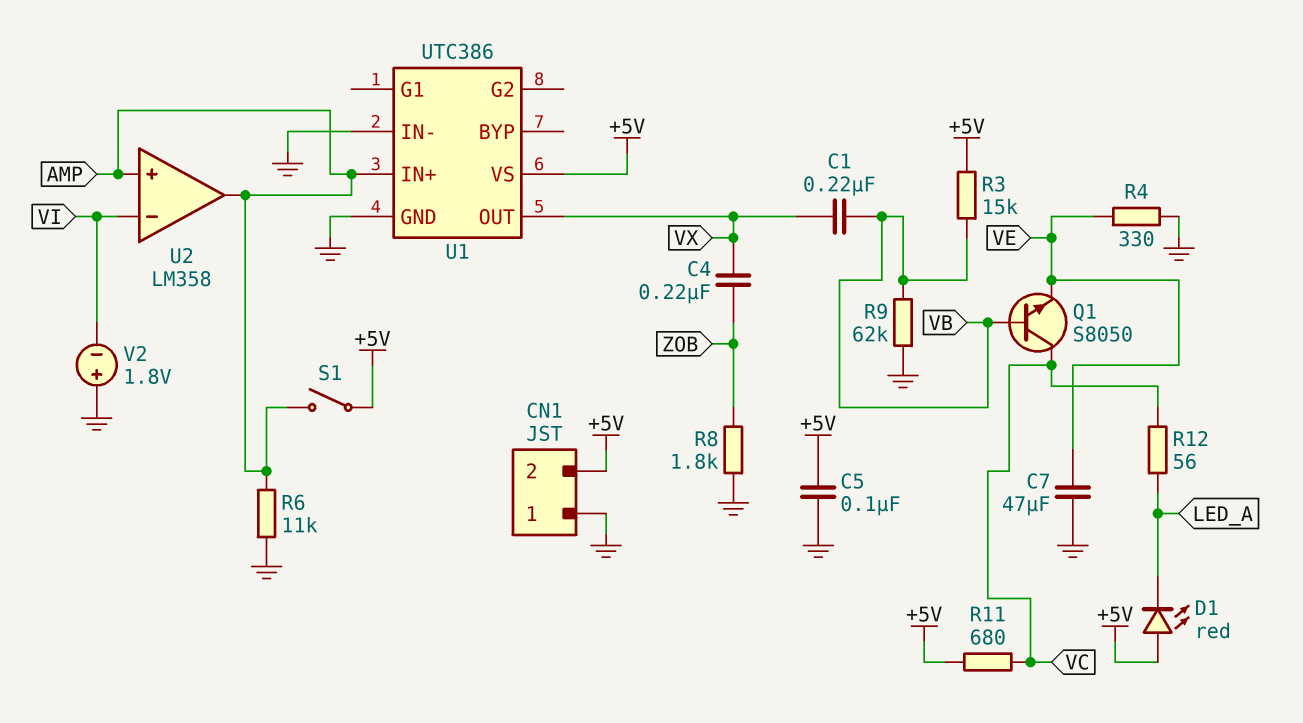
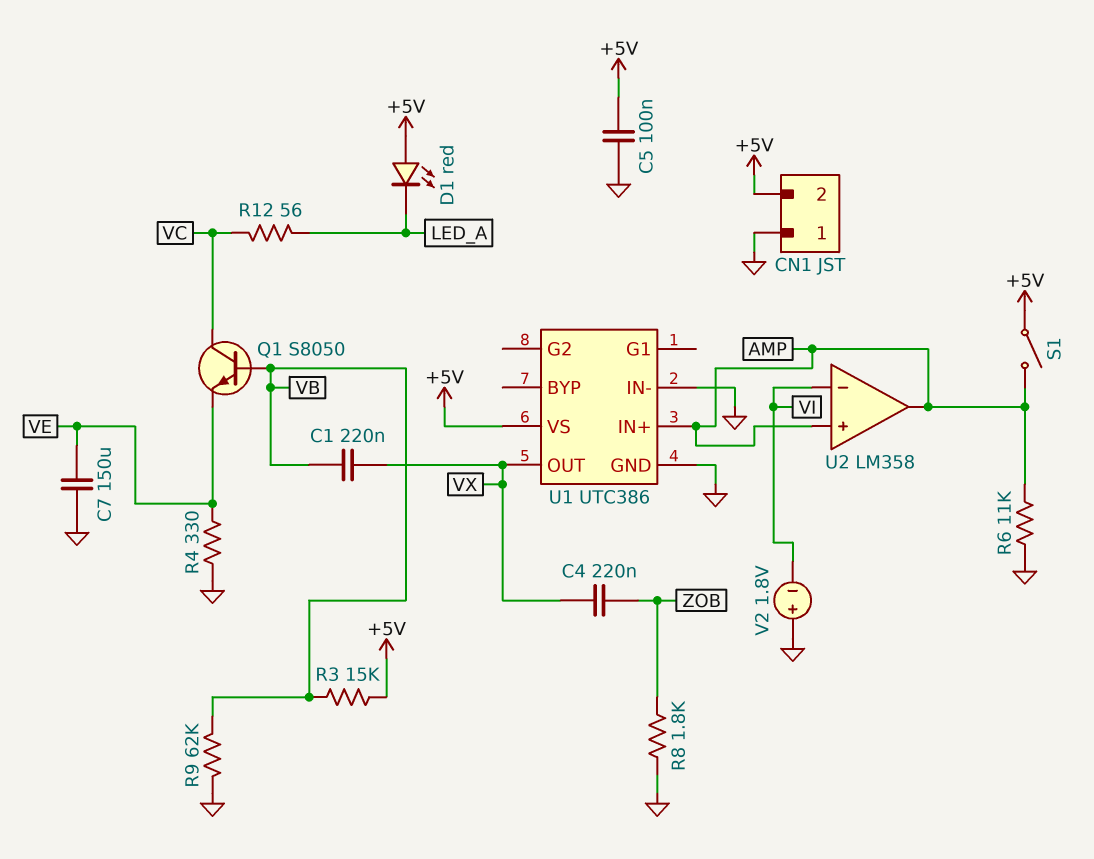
C7: 47uF (GND, VE) -> 150uF (GND, VE)
R11: 680 (+5V, VC) -> none

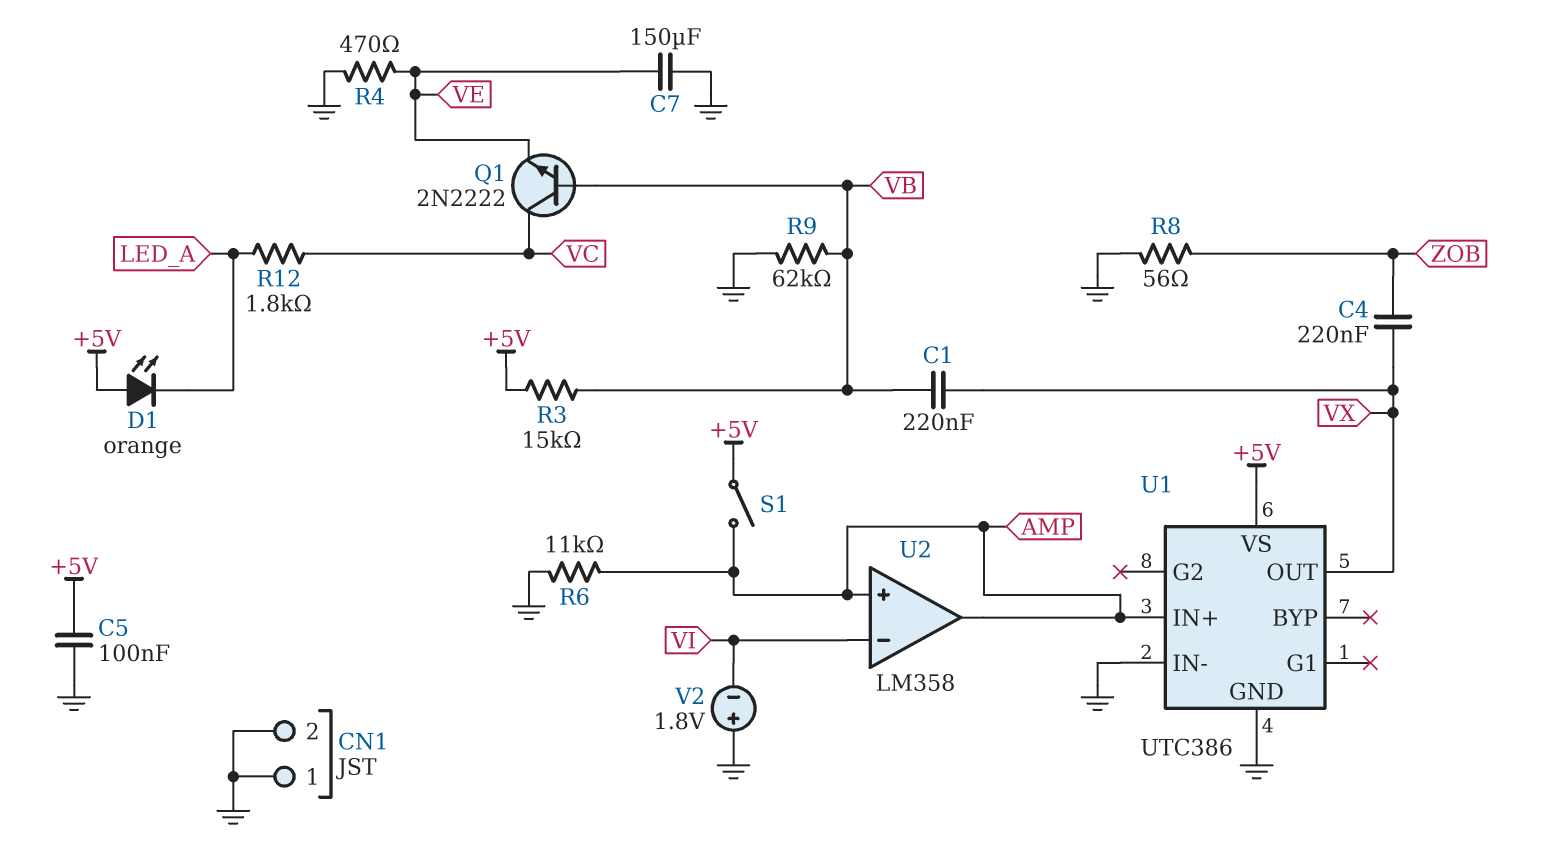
CN1 pin 2: +5V -> GND
D1: LED red (A +5V, K LED_A) -> LED orange (A +5V, K LED_A)
Q1: NPN S8050 (B VB, C VC, E VE) -> NPN 2N2222 (B VB, C VC, E VE)
R4: 330 (GND, VE) -> 470 (GND, VE)
R8: 1.8k (GND, ZOB) -> 56 (GND, ZOB)
R12: 56 (LED_A, VC) -> 1.8k (LED_A, VC)

